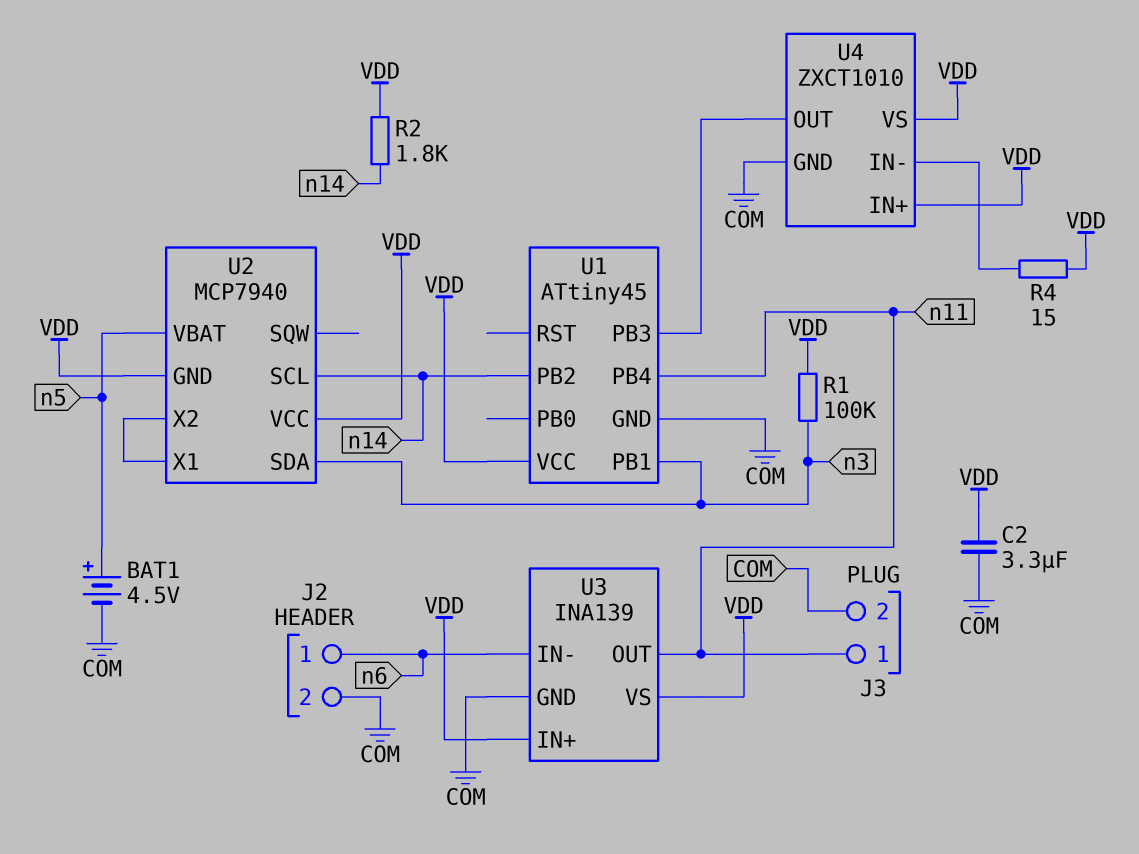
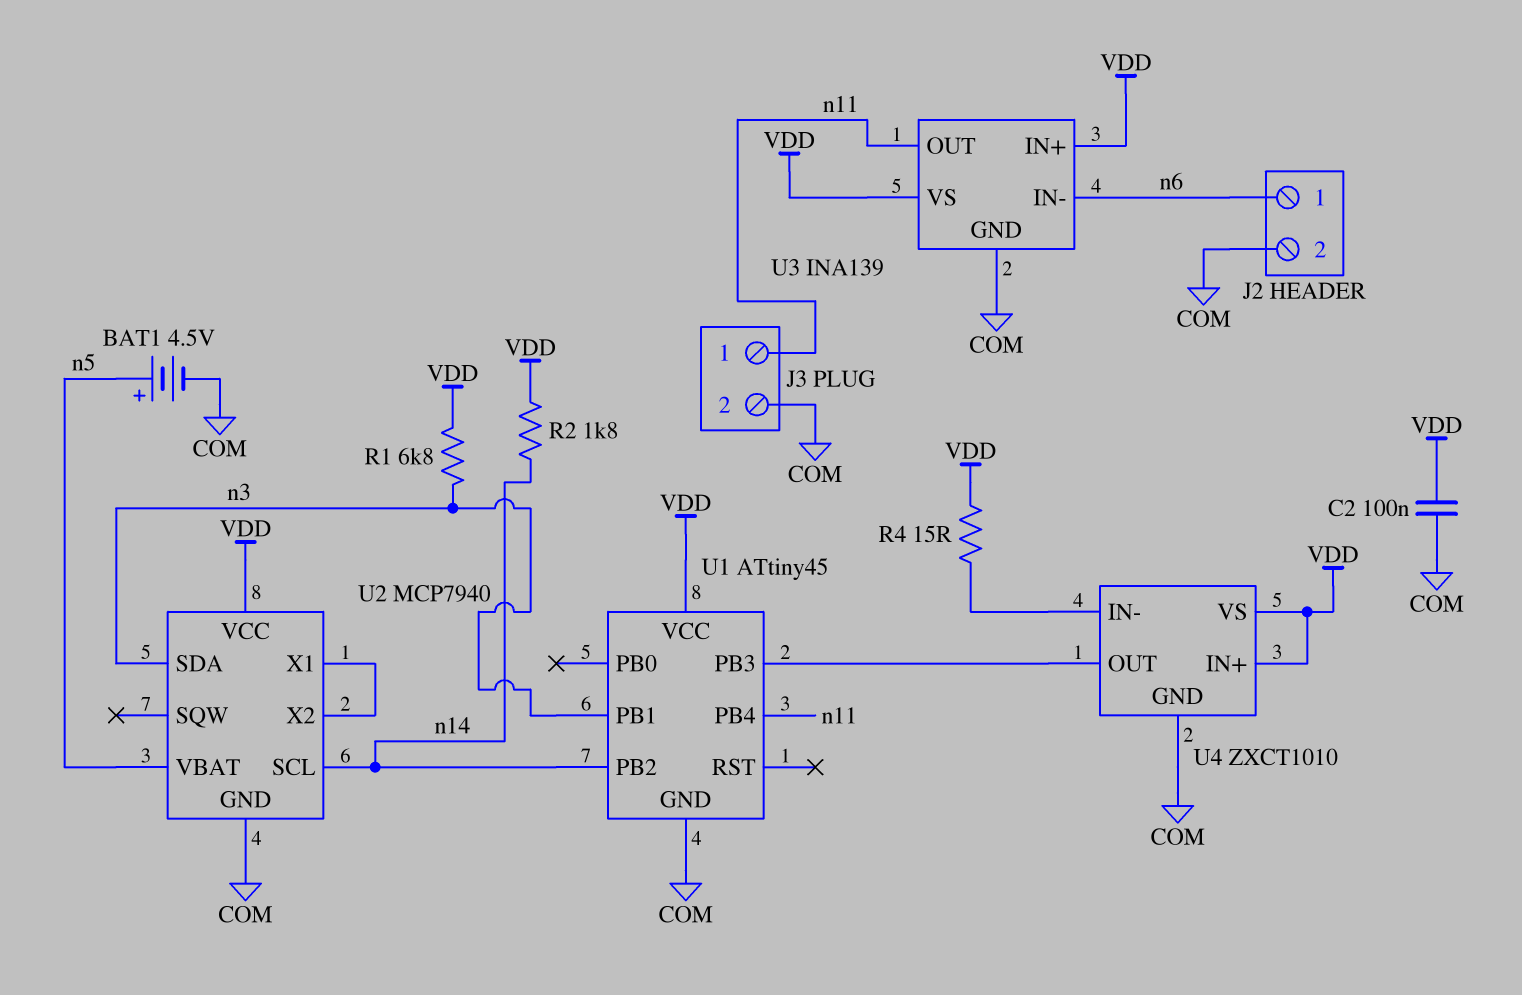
C2: 3.3uF (COM, VDD) -> 100nF (COM, VDD)
R1: 100k (VDD, n3) -> 6.8k (VDD, n3)
U2 pin GND: VDD -> COM

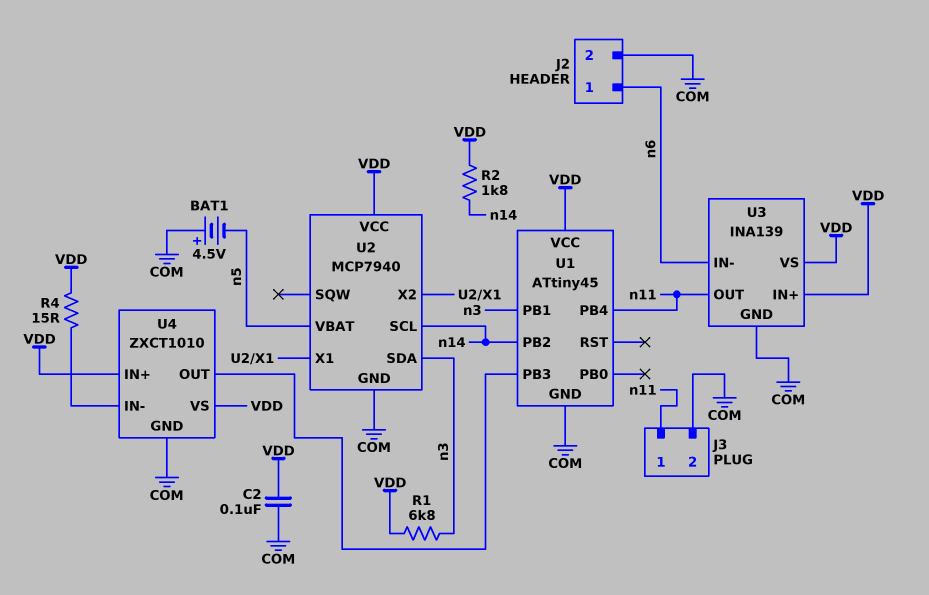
BAT1: 4.5V (plus n5, minus COM) -> 4.5V (plus COM, minus n5)

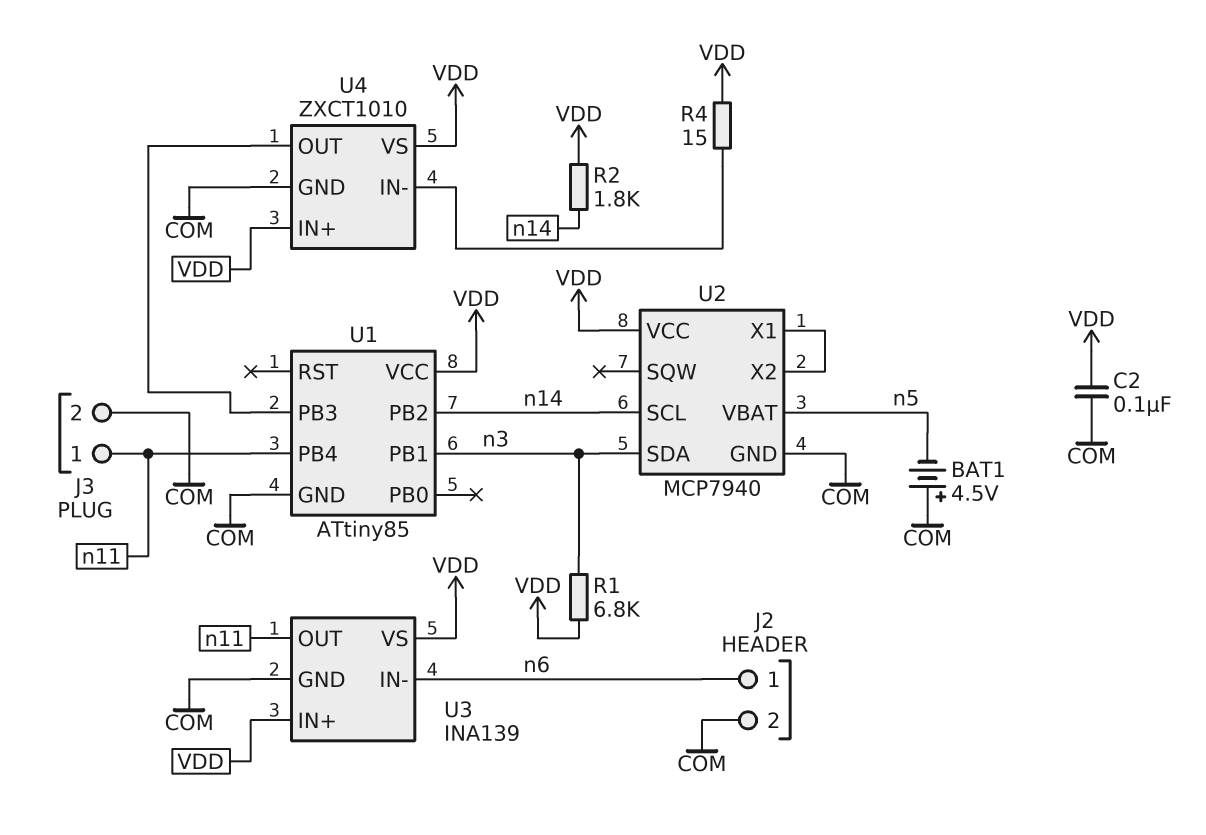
U1: ATtiny45 -> ATtiny85

